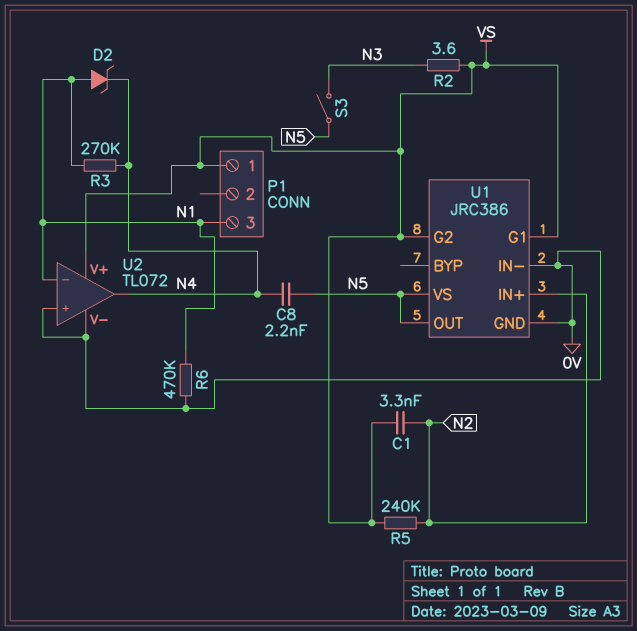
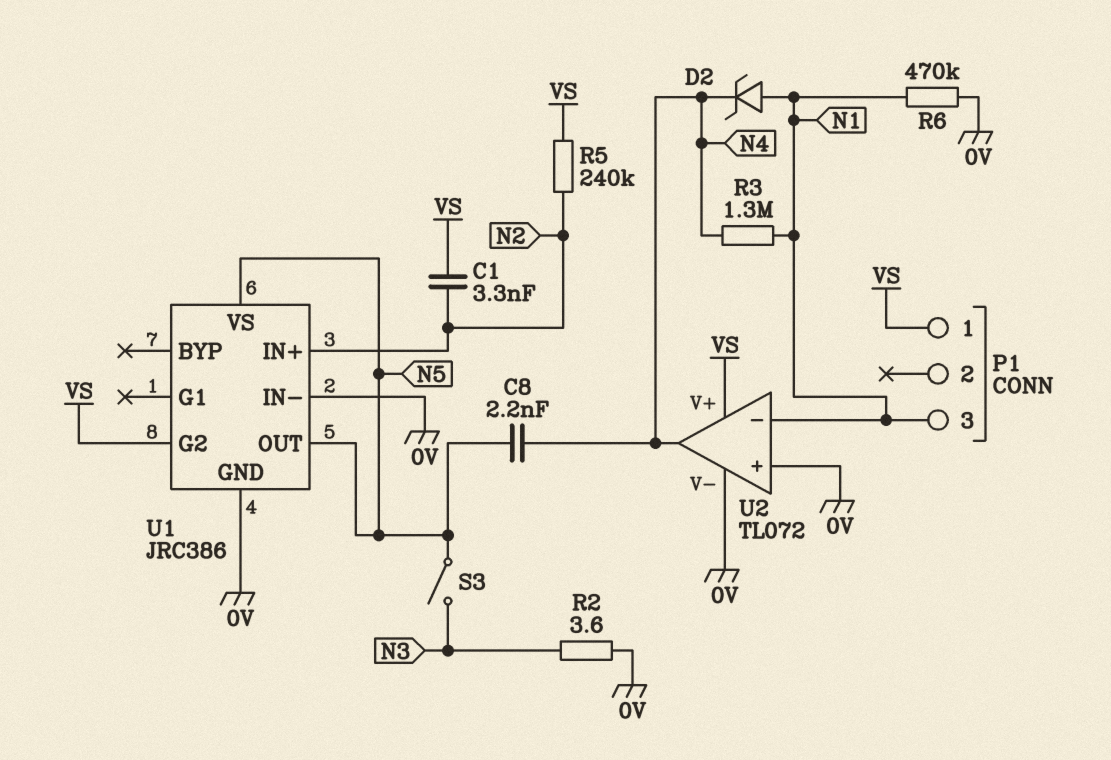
R2: 3.6 (N3, VS) -> 3.6 (0V, N3)
R3: 270k (N1, N4) -> 1.3M (N1, N4)
U1 pin G1: VS -> none

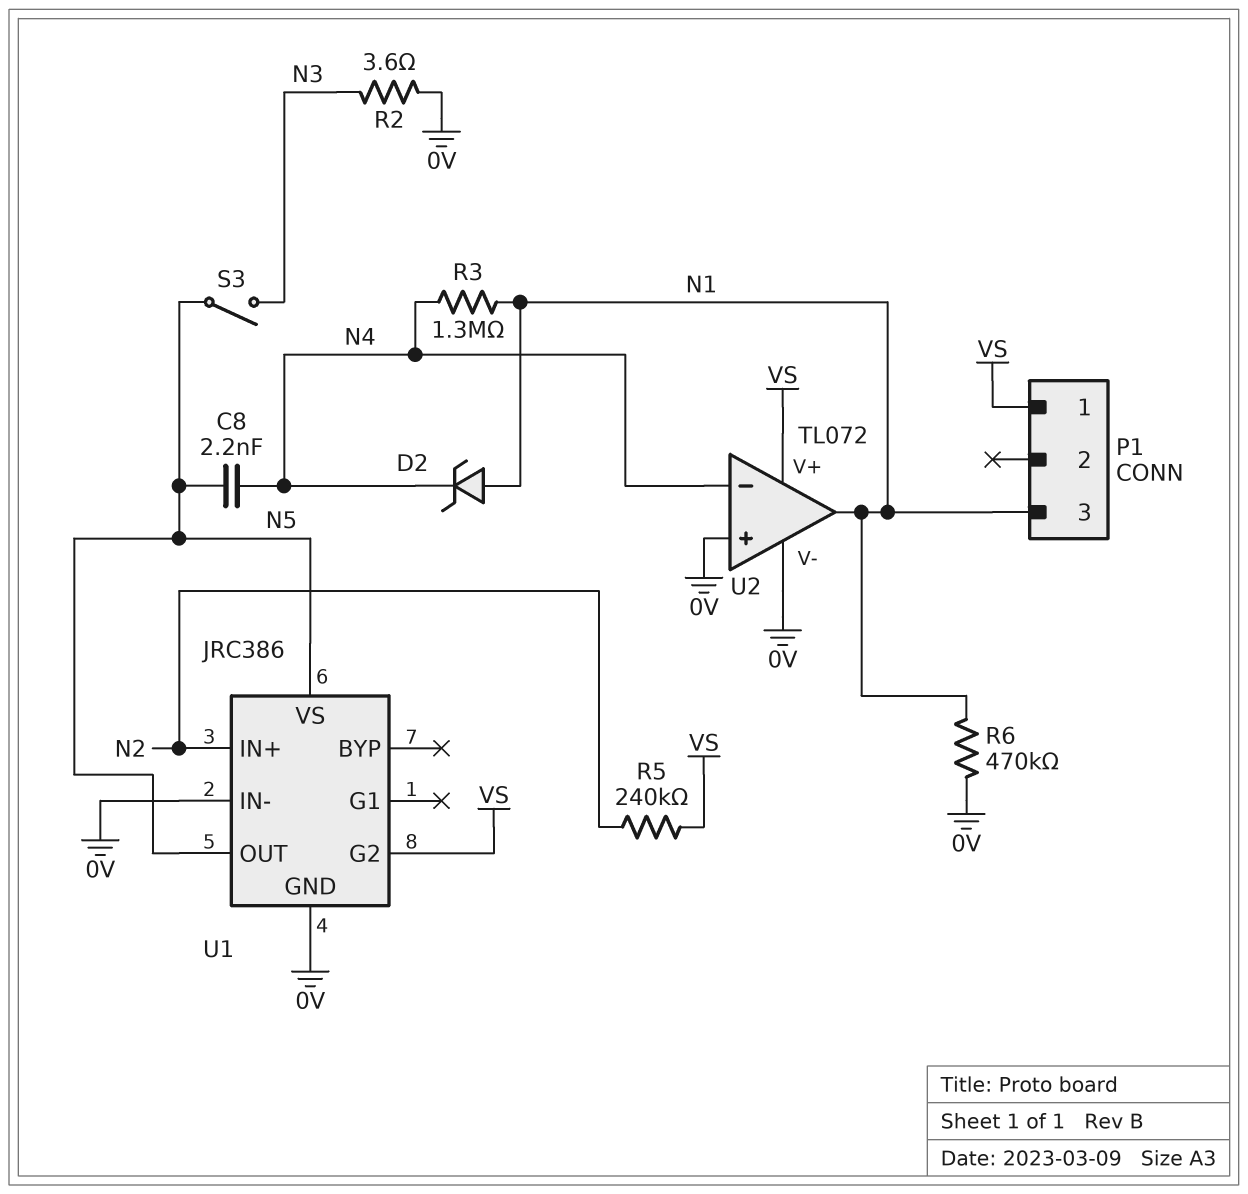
C1: 3.3nF (N2, VS) -> none
U2 pin in-: N1 -> N4
U2 pin out: N4 -> N1

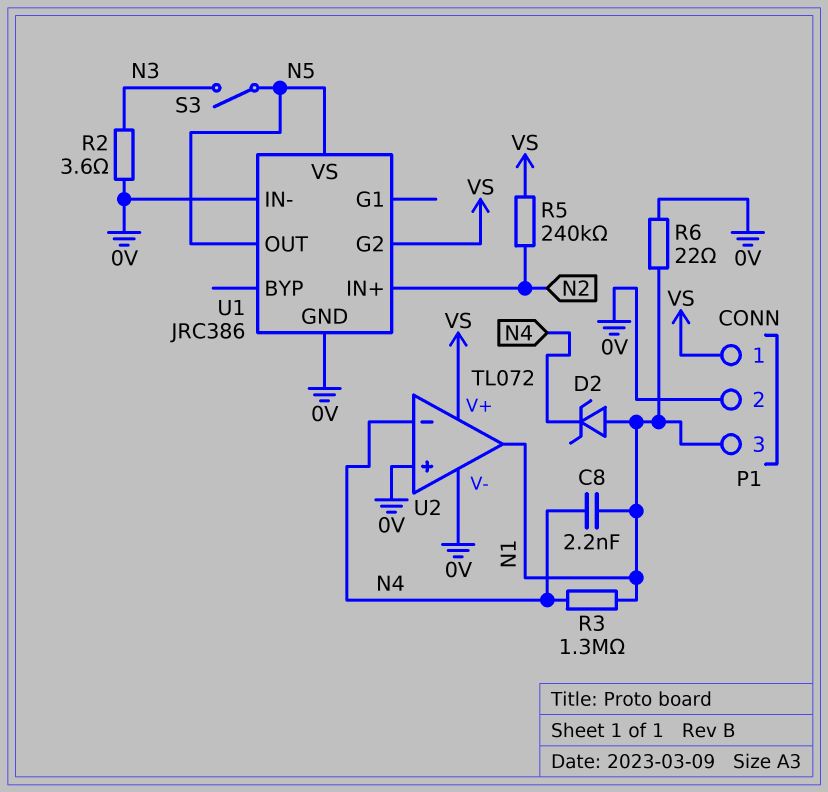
C8: 2.2nF (N4, N5) -> 2.2nF (N1, N4)
P1 pin 2: none -> 0V
R6: 470k (0V, N1) -> 22 (0V, N1)

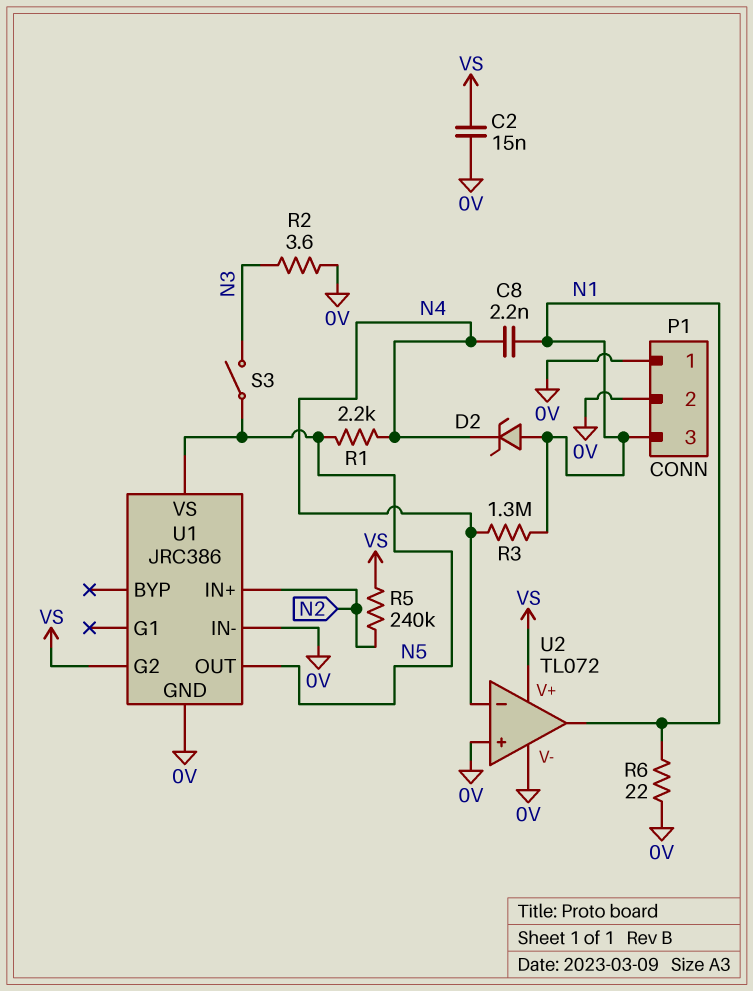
C2: none -> 15nF (0V, VS)
P1 pin 1: VS -> 0V
R1: none -> 2.2k (N4, N5)

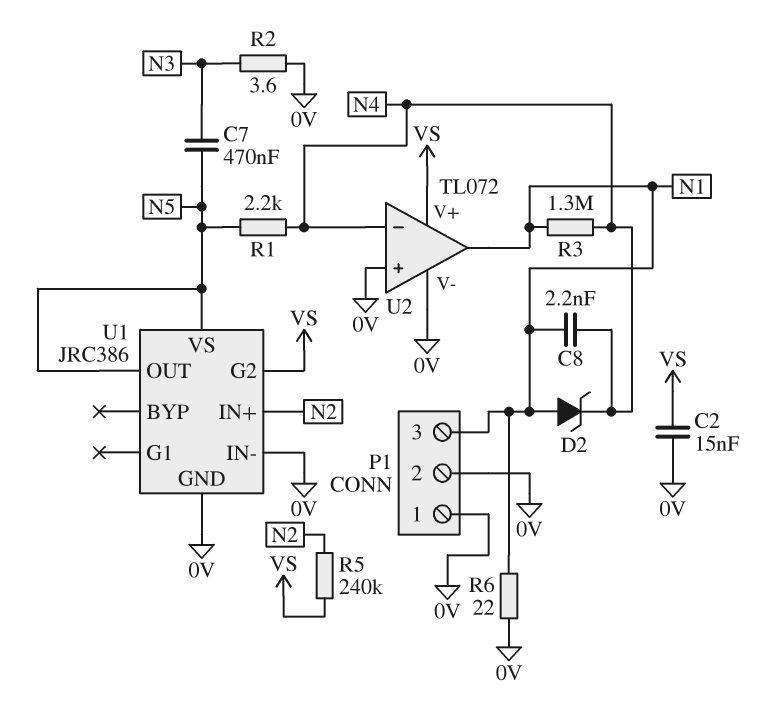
C7: none -> 470nF (N3, N5)
S3: switch (N3, N5) -> none

